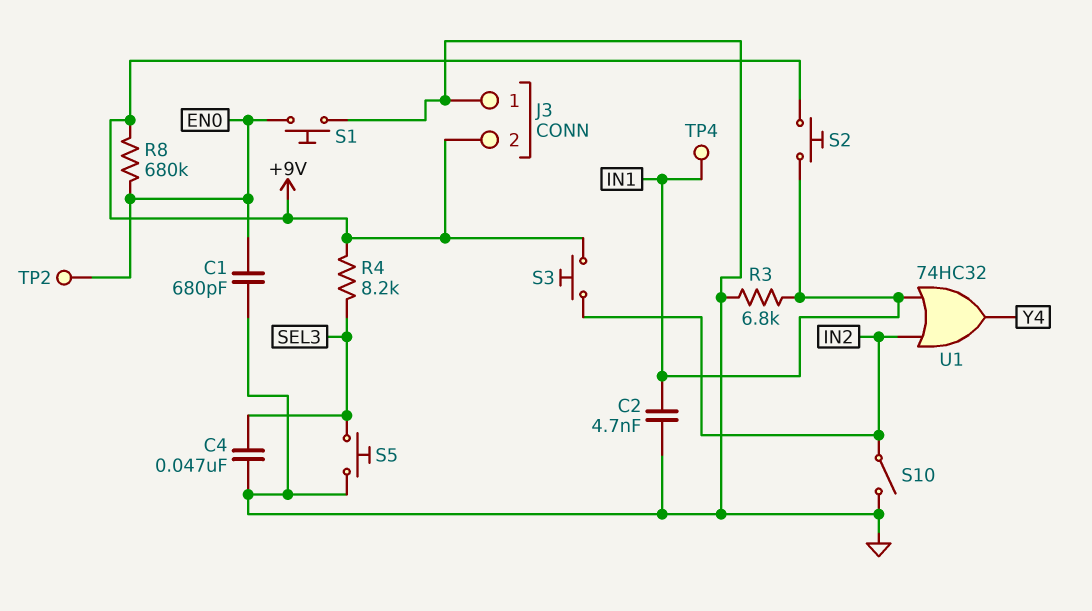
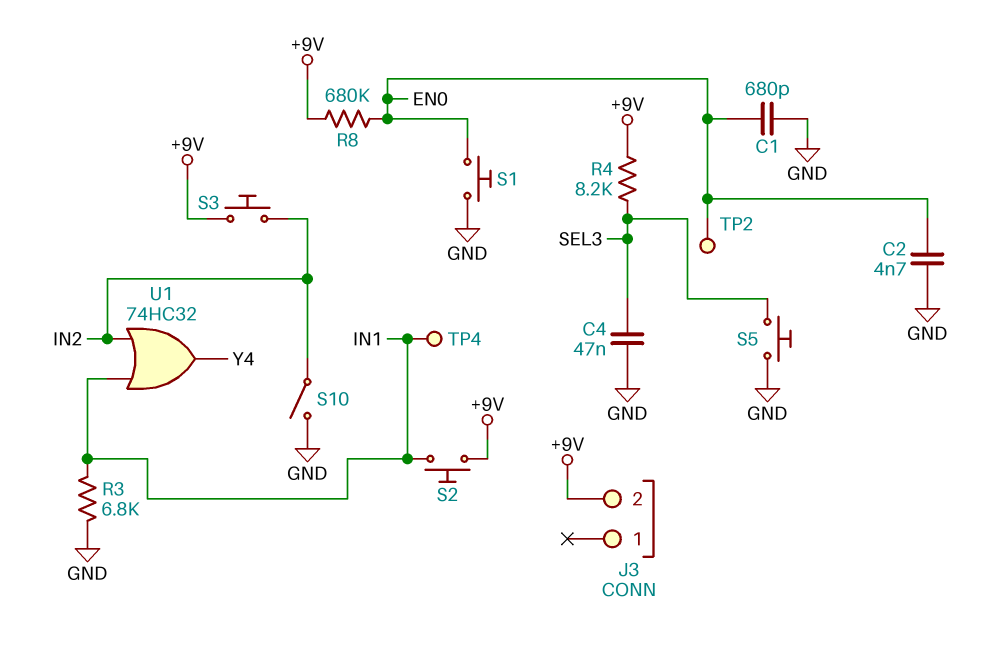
C2: 4.7nF (GND, IN1) -> 4.7nF (EN0, GND)
J3 pin 1: GND -> none

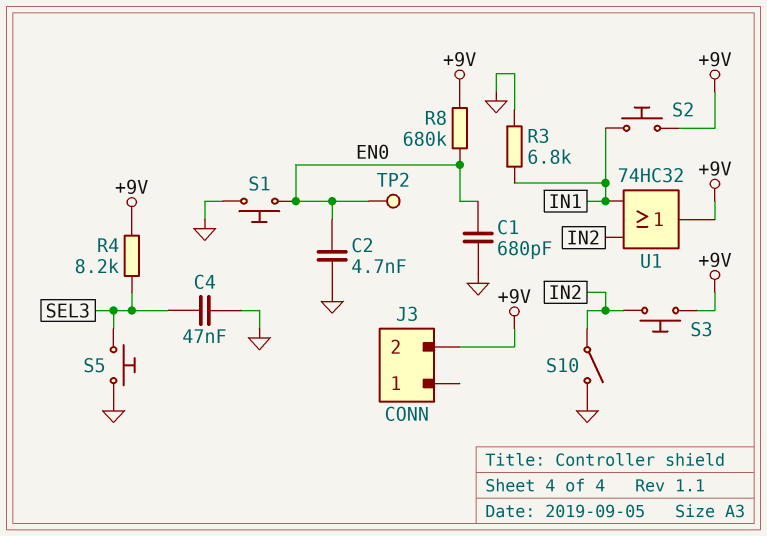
TP4: test point (IN1) -> none
U1: OR 74HC32 (in IN1, in IN2, out Y4) -> OR 74HC32 (in IN1, in IN2, out +9V)

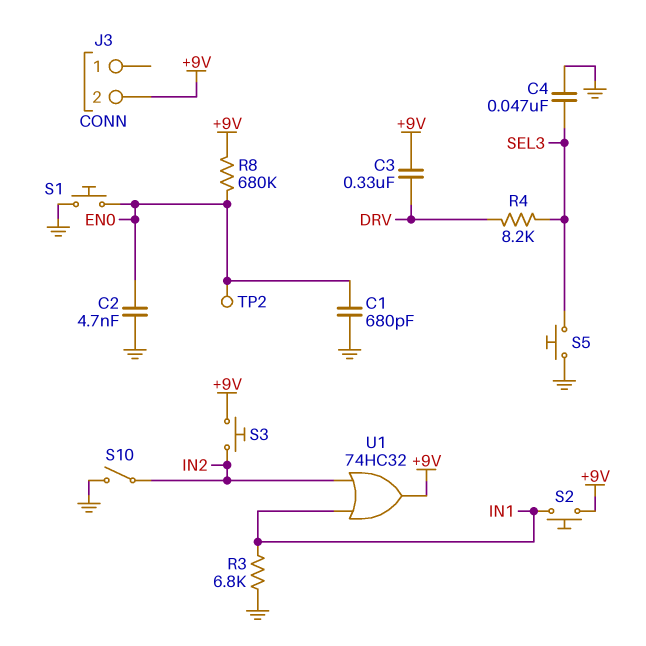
C3: none -> 330nF (+9V, DRV)
R4: 8.2k (+9V, SEL3) -> 8.2k (DRV, SEL3)

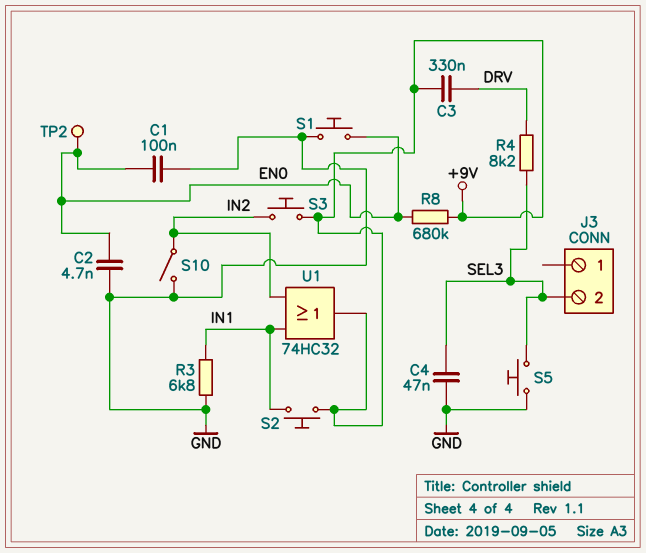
C1: 680pF (EN0, GND) -> 100nF (EN0, GND)
J3 pin 2: +9V -> SEL3

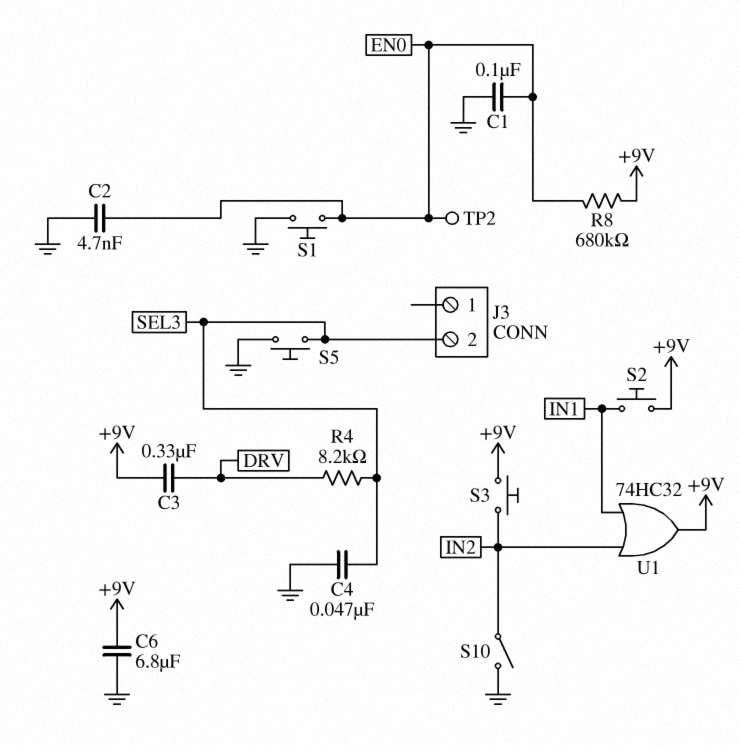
C6: none -> 6.8uF (+9V, GND)
R3: 6.8k (GND, IN1) -> none

